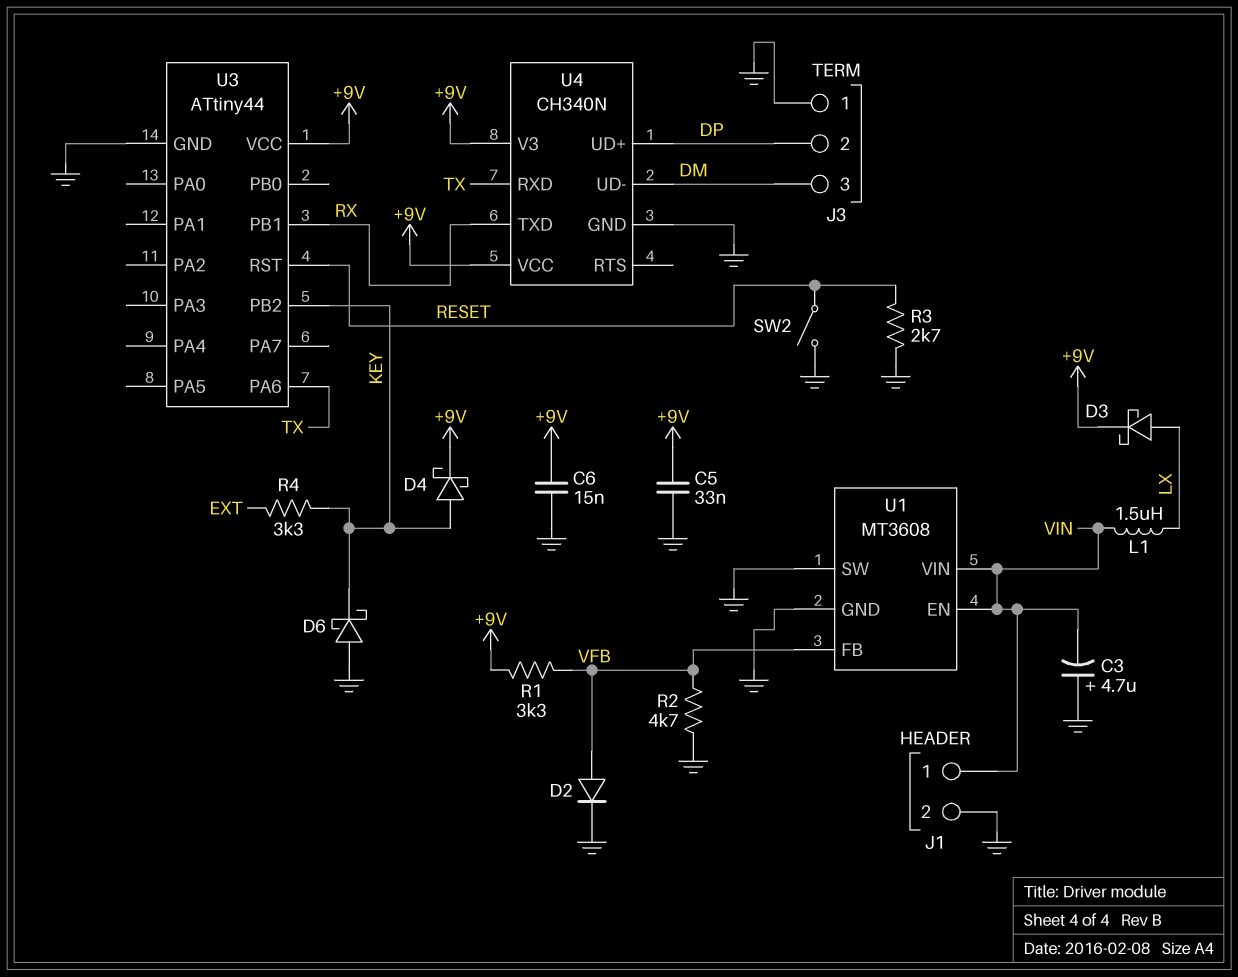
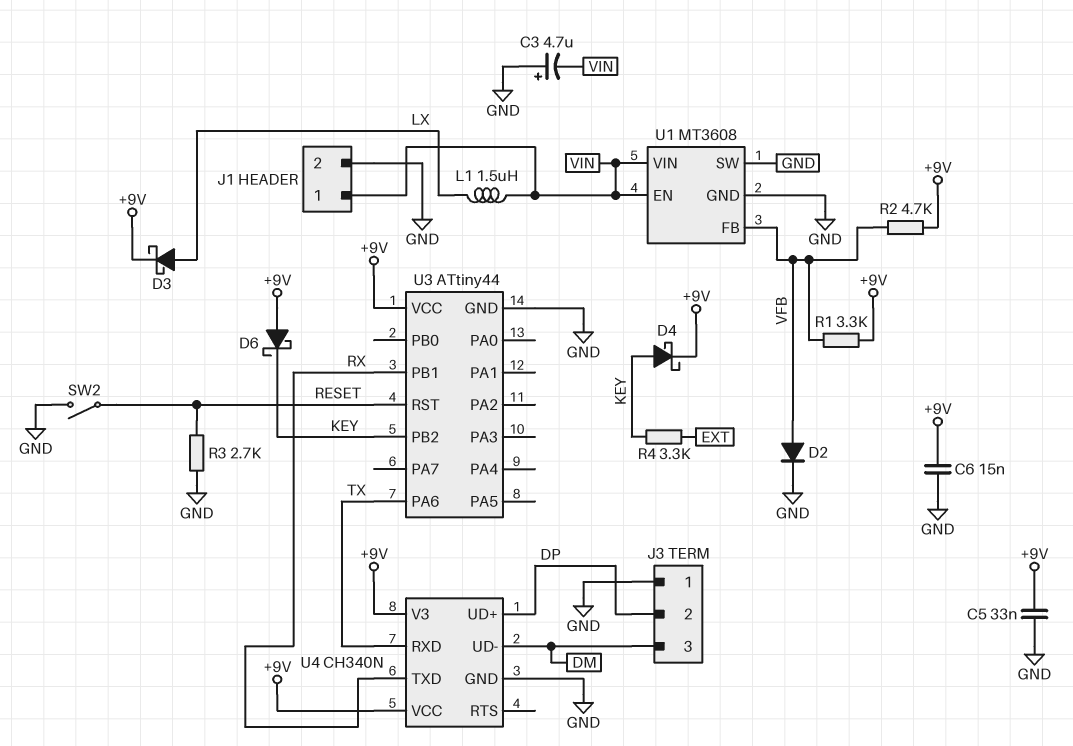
D6: schottky (A GND, K KEY) -> schottky (A +9V, K KEY)
R2: 4.7k (GND, VFB) -> 4.7k (+9V, VFB)

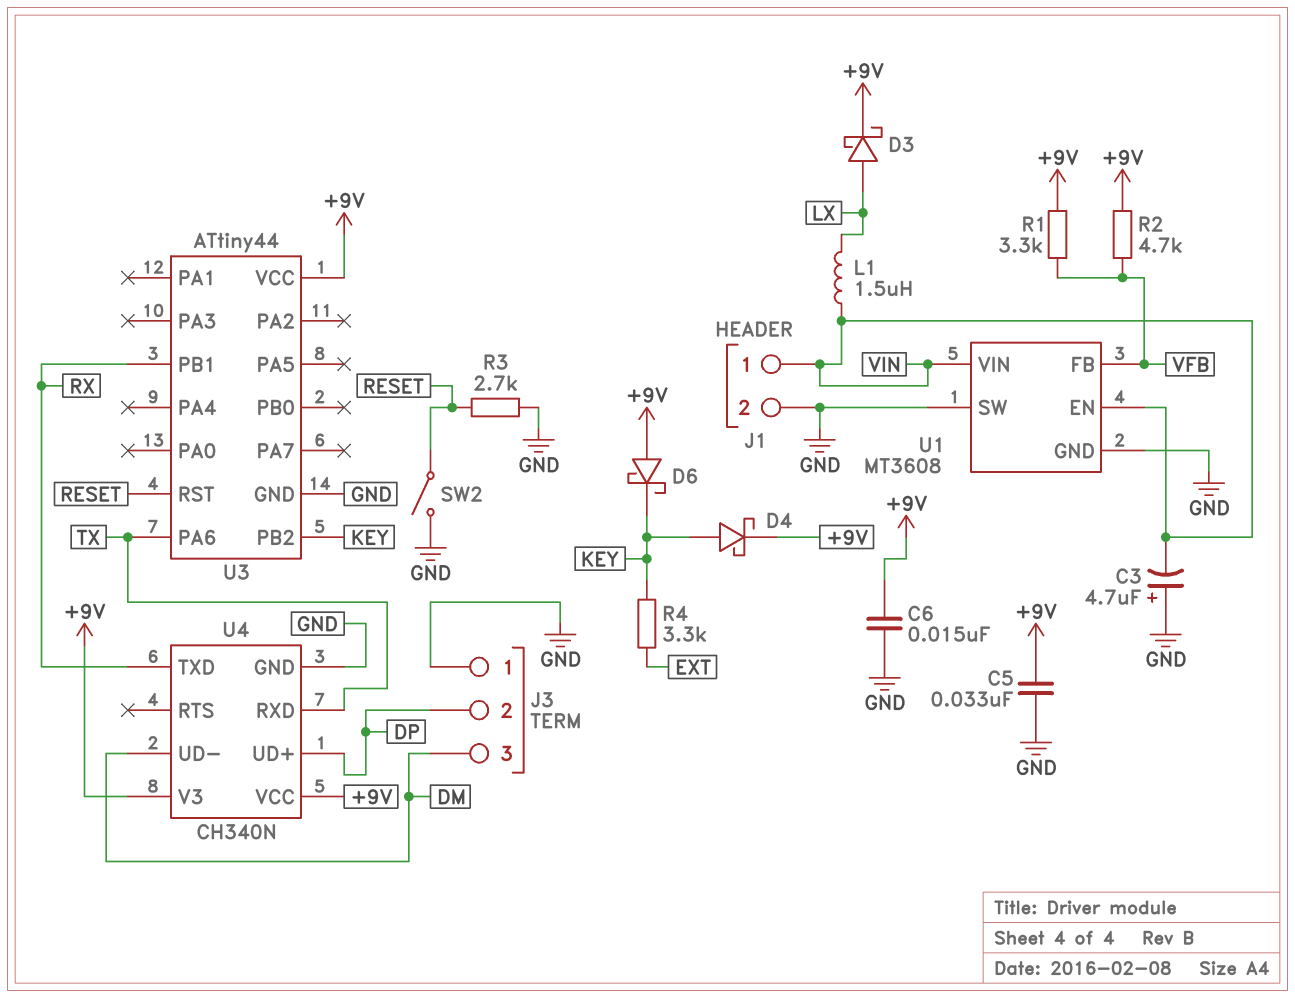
D2: diode (A VFB, K GND) -> none

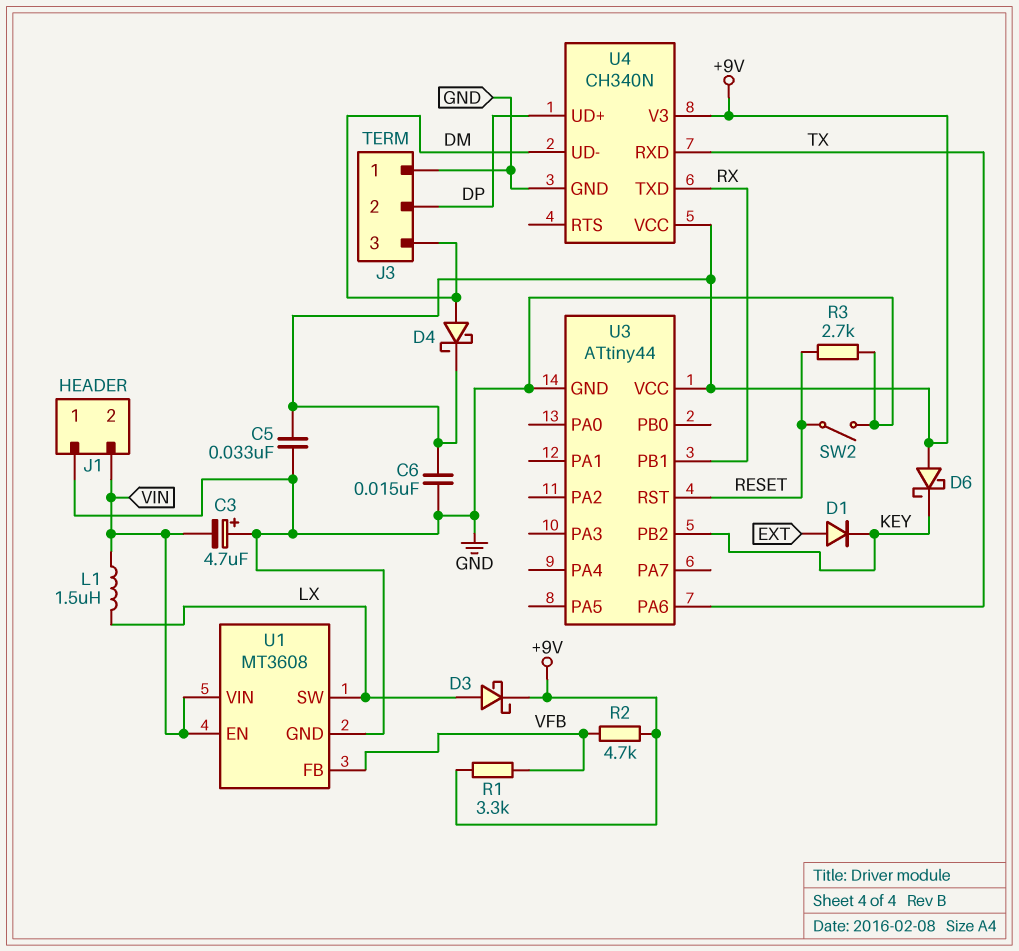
D1: none -> diode (A EXT, K KEY)
D4: schottky (A KEY, K +9V) -> schottky (A DM, K +9V)
J1 pin 1: VIN -> GND
J1 pin 2: GND -> VIN
R4: 3.3k (EXT, KEY) -> none
U1 pin SW: GND -> LX

